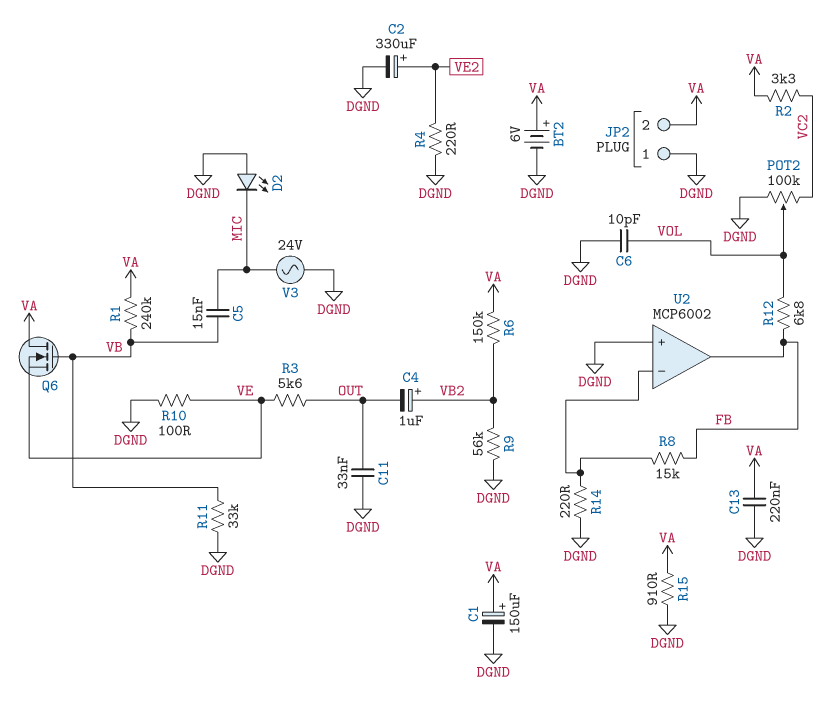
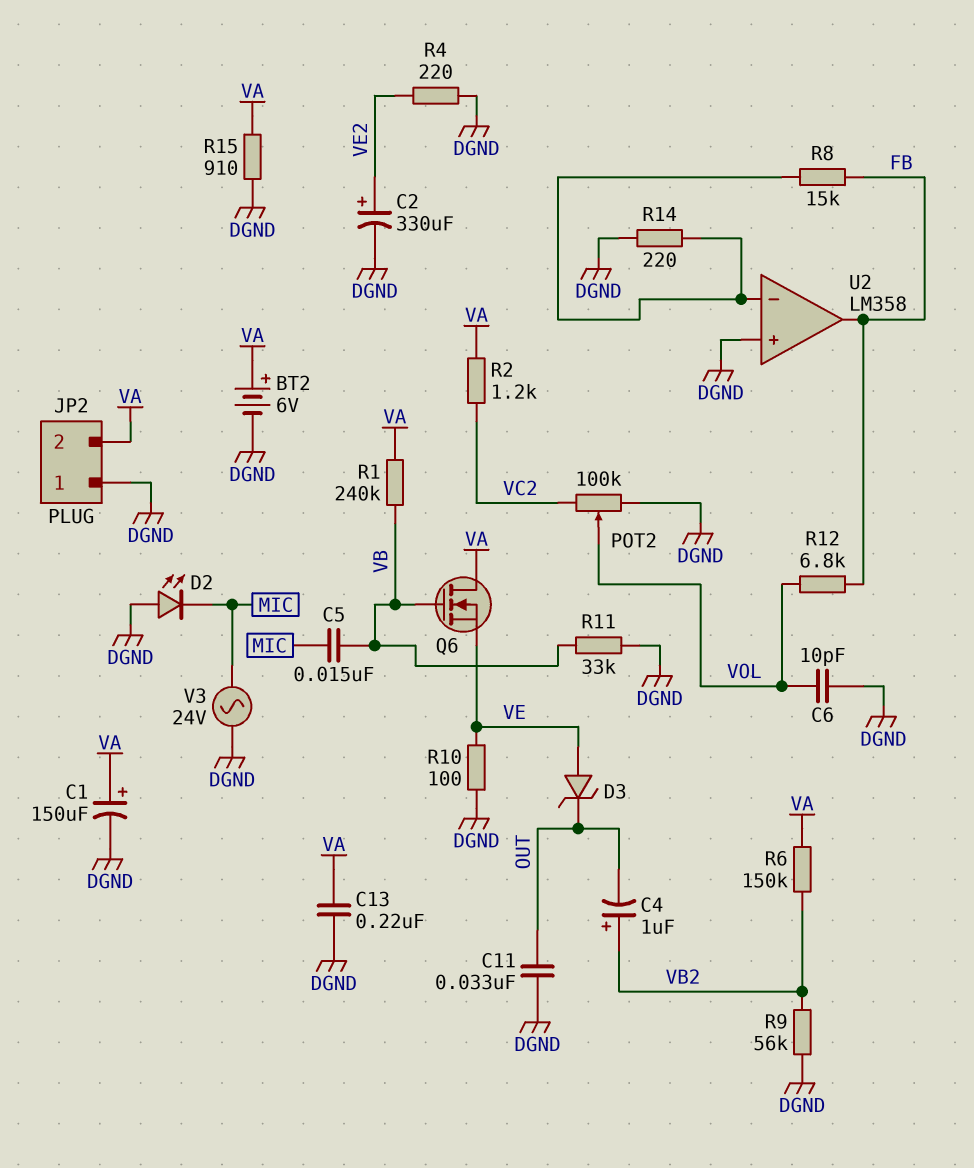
D3: none -> zener (A VE, K OUT)
R2: 3.3k (VA, VC2) -> 1.2k (VA, VC2)
R3: 5.6k (OUT, VE) -> none
U2: MCP6002 -> LM358

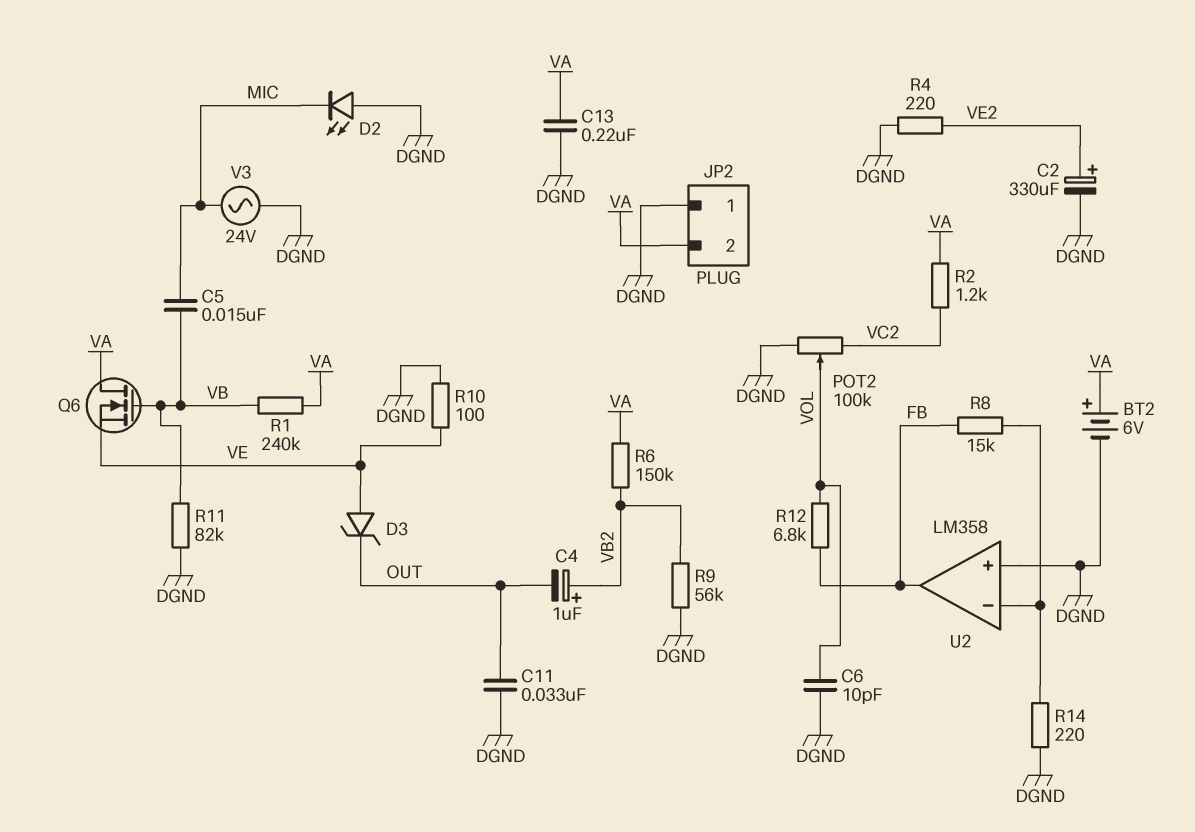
C1: 150uF (plus VA, minus DGND) -> none
R11: 33k (DGND, VB) -> 82k (DGND, VB)
R15: 910 (DGND, VA) -> none

